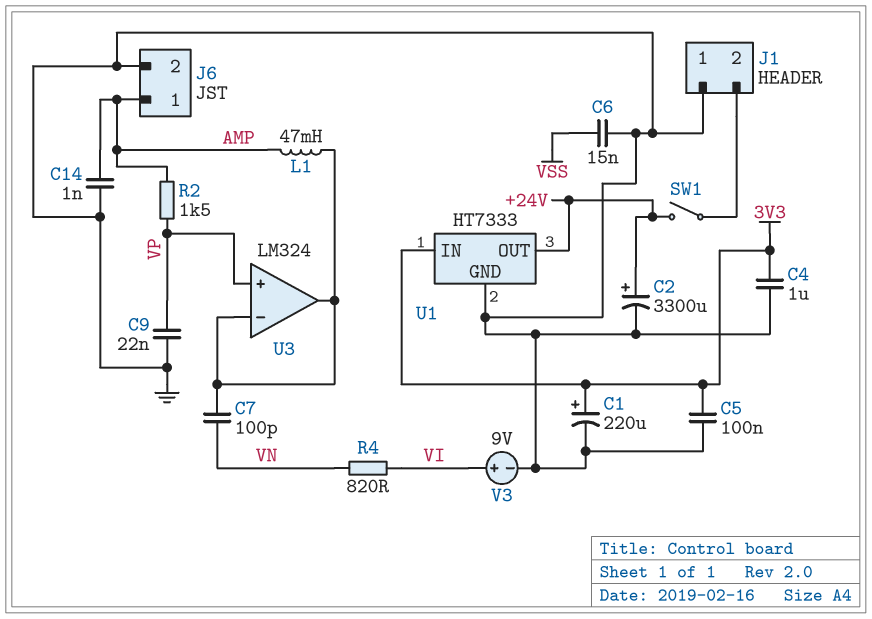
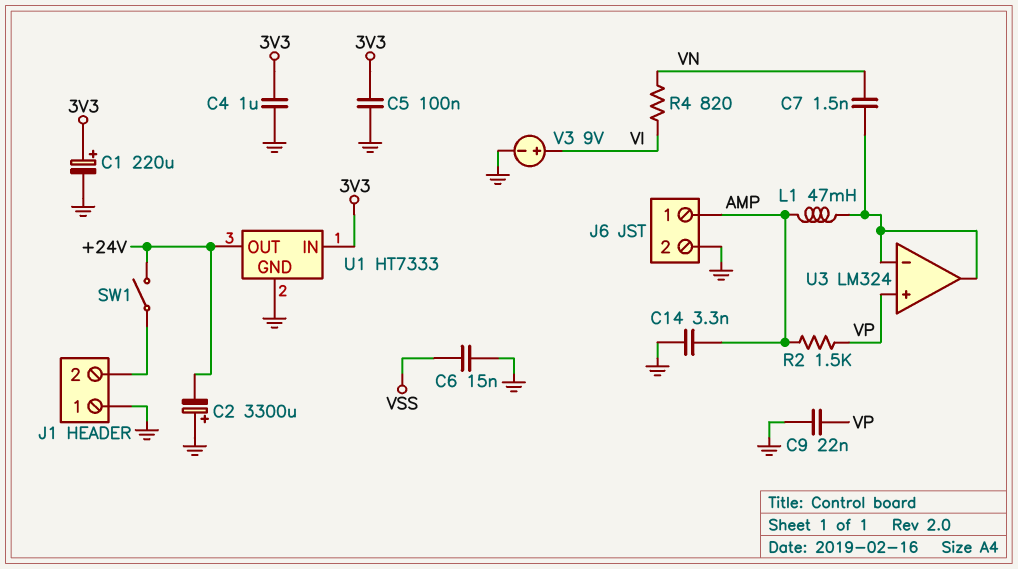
C2: 3300uF (plus +24V, minus GND) -> 3300uF (plus GND, minus +24V)
C7: 100pF (U3/in-, VN) -> 1.5nF (U3/in-, VN)
C14: 1nF (AMP, GND) -> 3.3nF (AMP, GND)

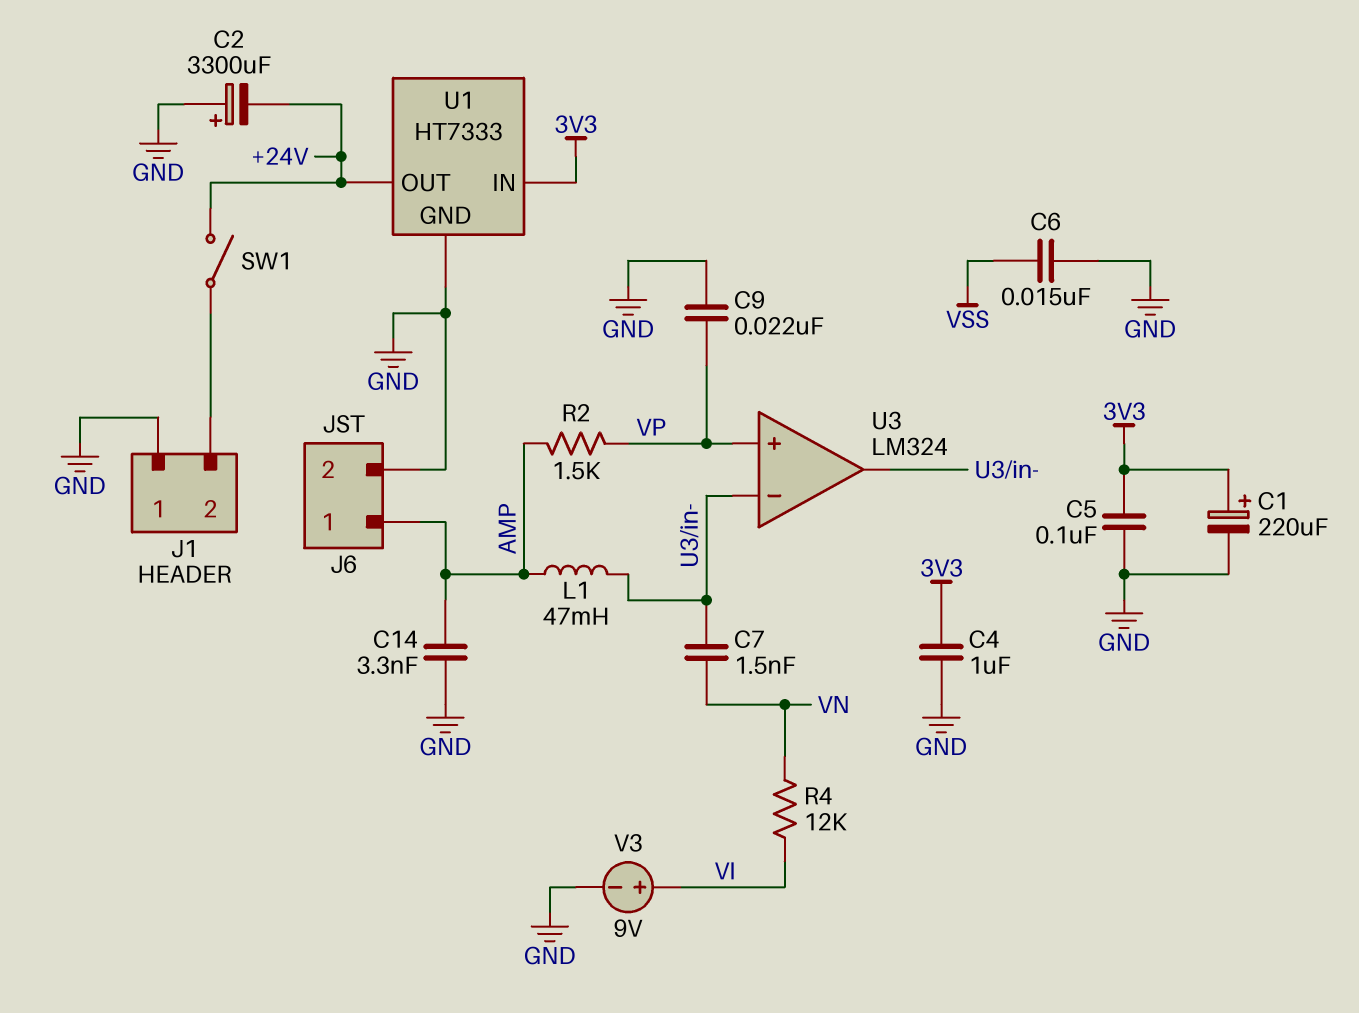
R4: 820 (VI, VN) -> 12k (VI, VN)

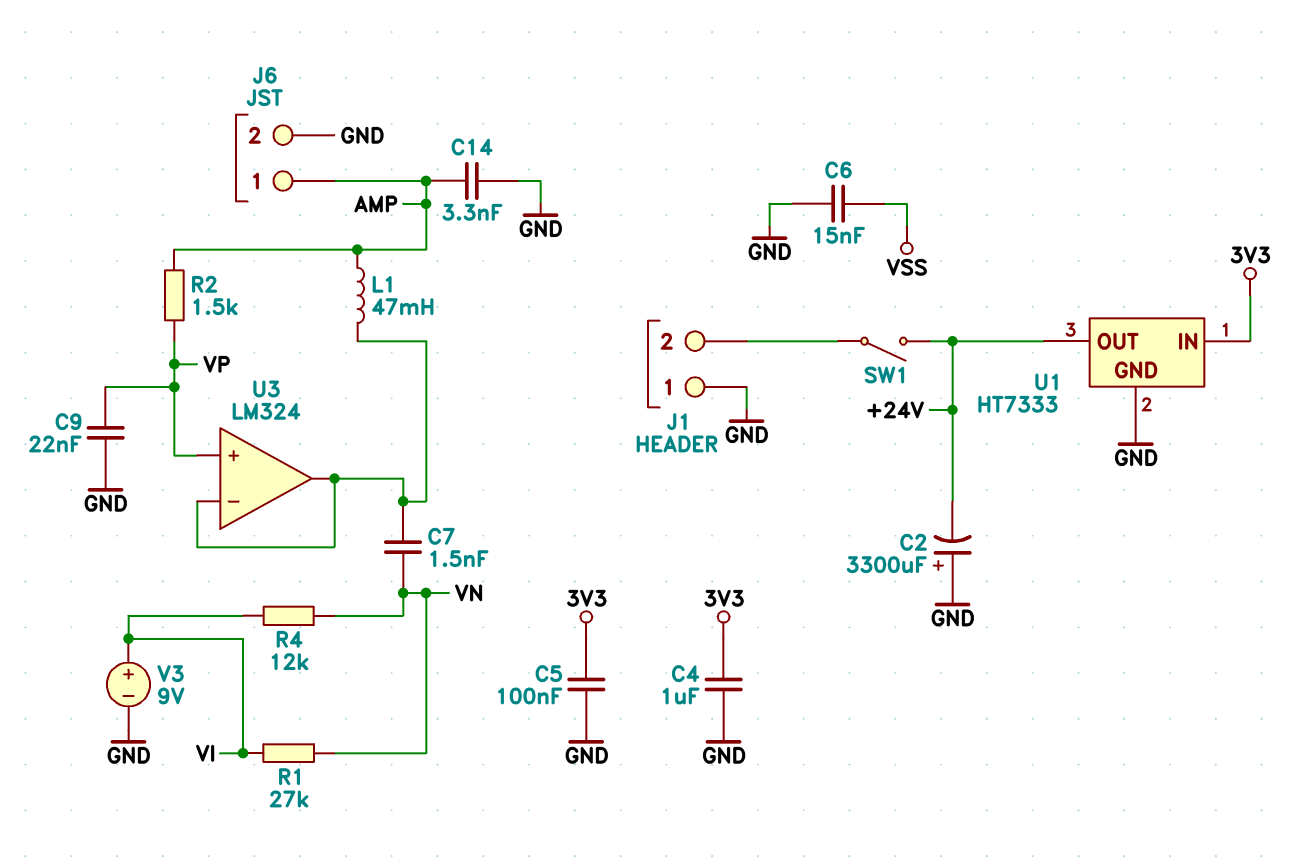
C1: 220uF (plus 3V3, minus GND) -> none
R1: none -> 27k (VI, VN)

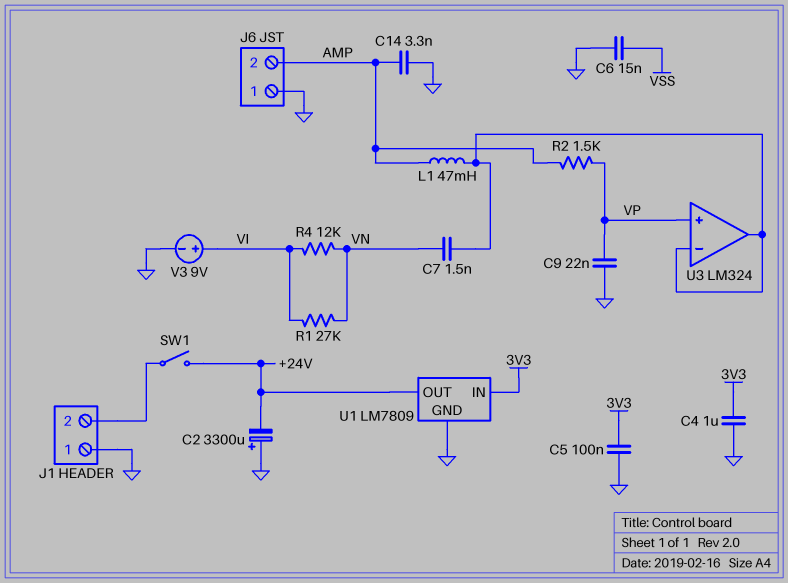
J6 pin 1: AMP -> GND
J6 pin 2: GND -> AMP
U1: HT7333 -> LM7809

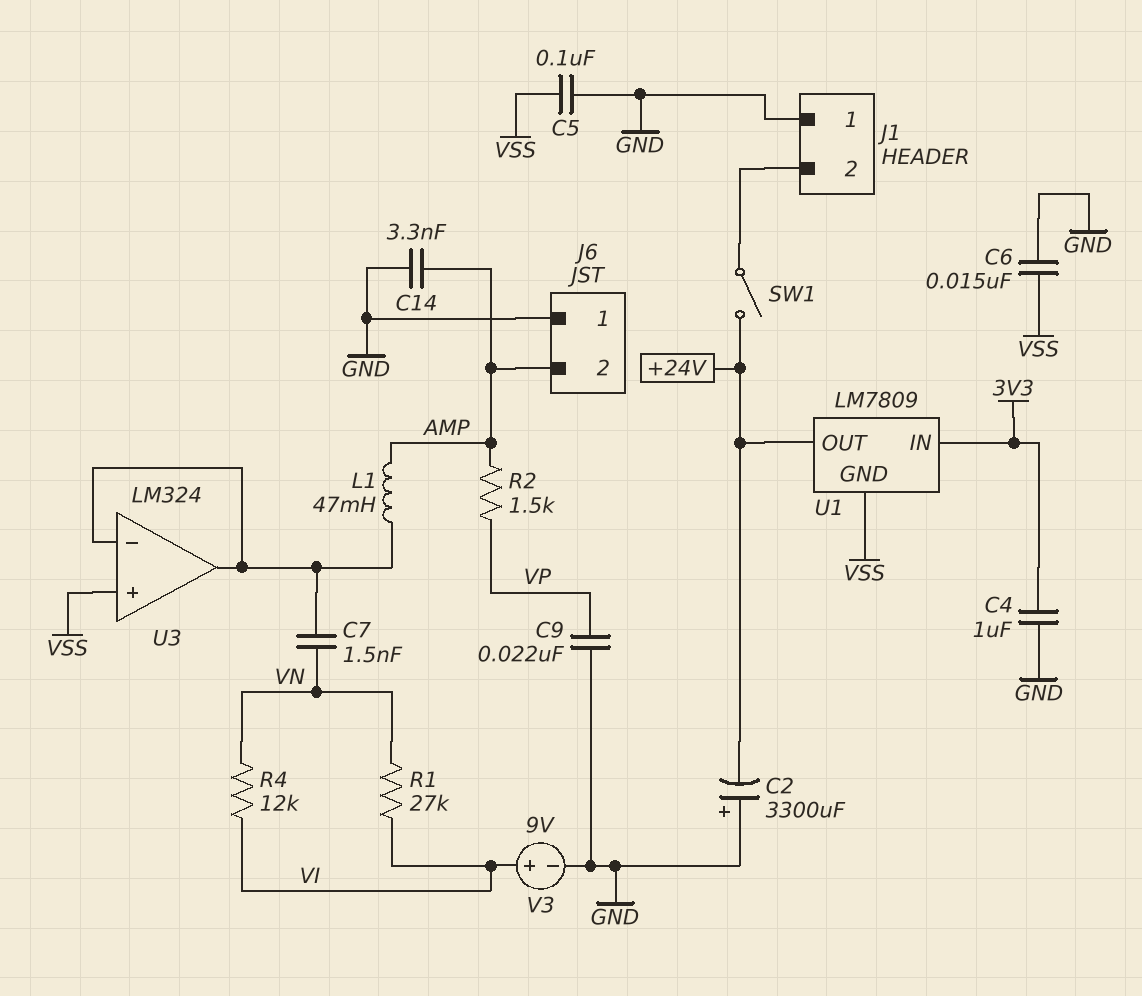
C5: 100nF (3V3, GND) -> 100nF (GND, VSS)
U1 pin GND: GND -> VSS
U3 pin in+: VP -> VSS

